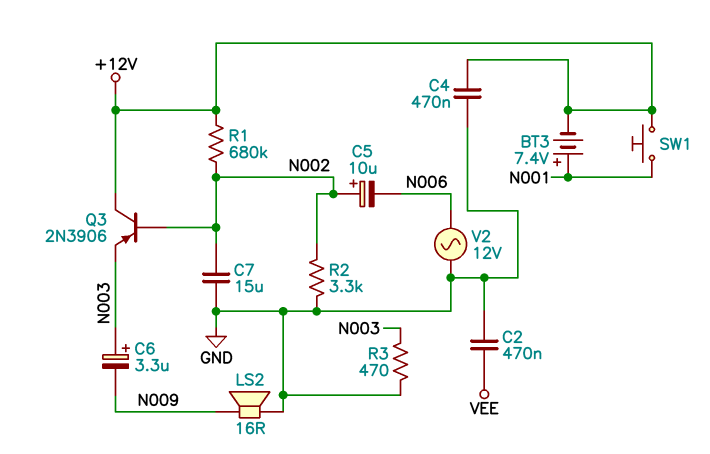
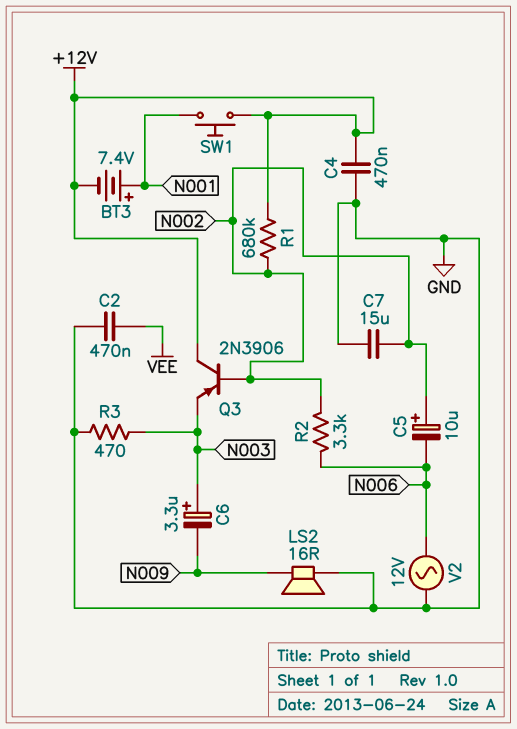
R2: 3.3k (GND, N002) -> 3.3k (N002, N006)

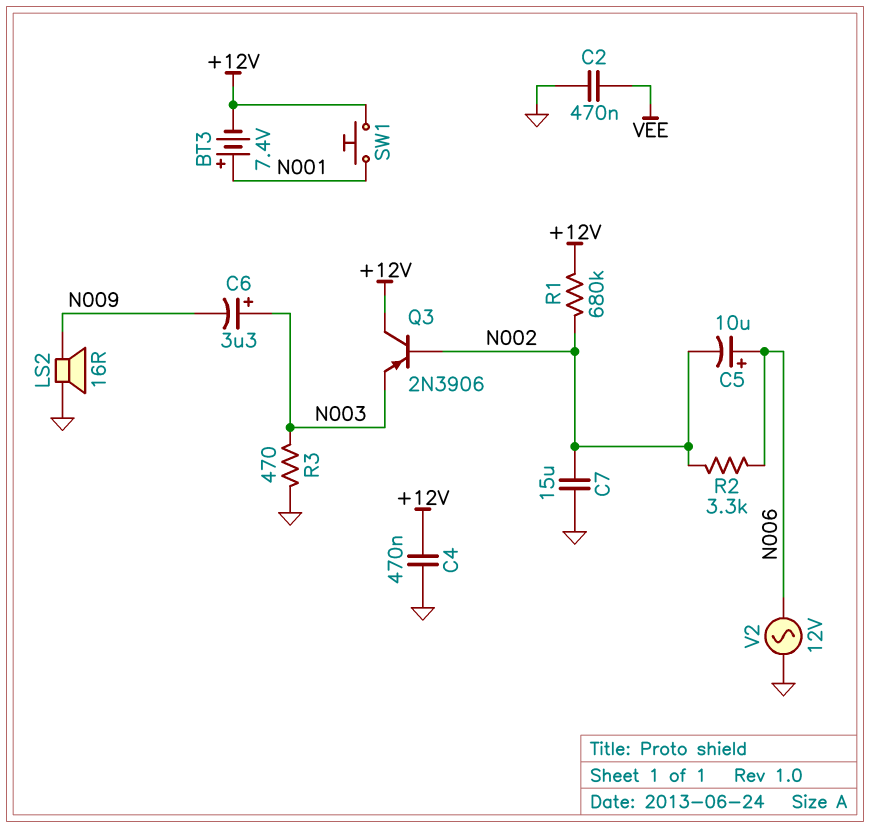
C5: 10uF (plus N002, minus N006) -> 10uF (plus N006, minus N002)

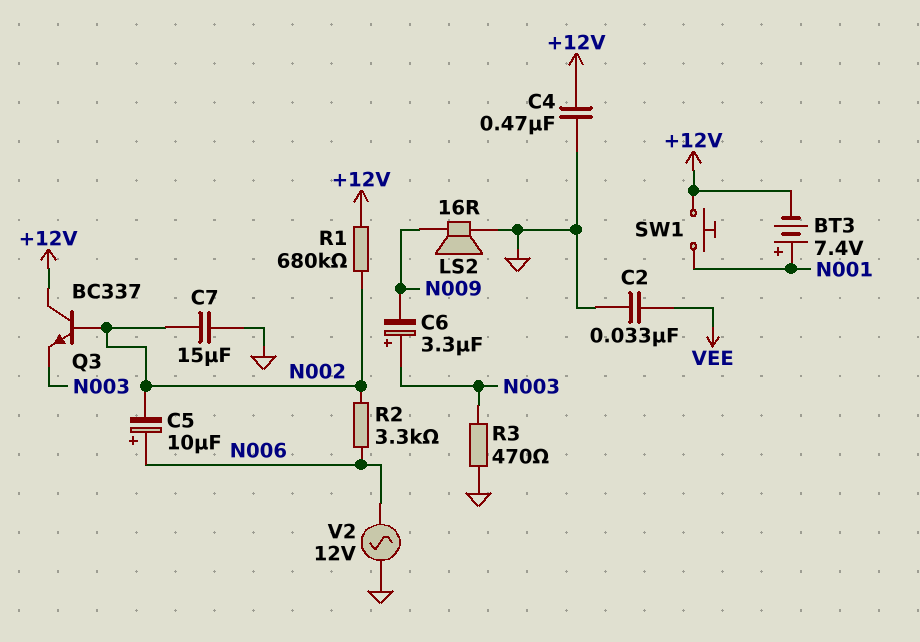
C2: 470nF (GND, VEE) -> 33nF (GND, VEE)
Q3: PNP 2N3906 (B N002, C +12V, E N003) -> NPN BC337 (B N002, C +12V, E N003)

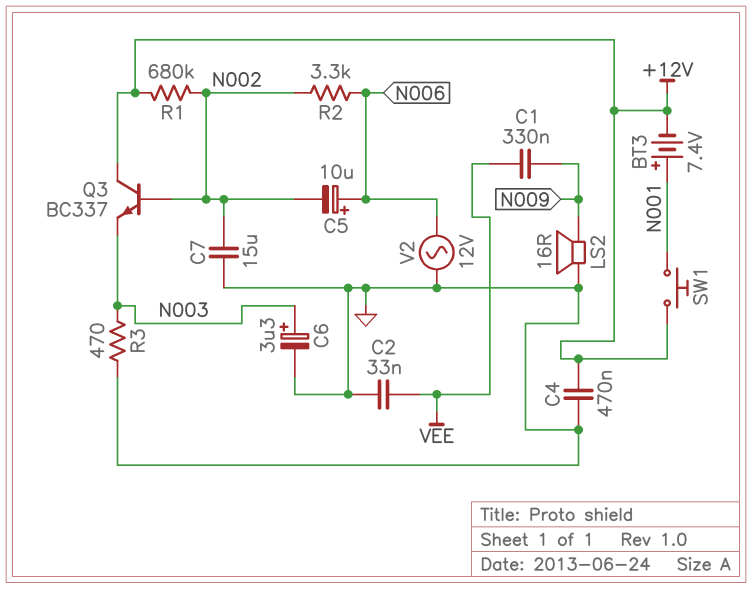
C1: none -> 330nF (N009, VEE)
C6: 3.3uF (plus N003, minus N009) -> 3.3uF (plus N003, minus GND)

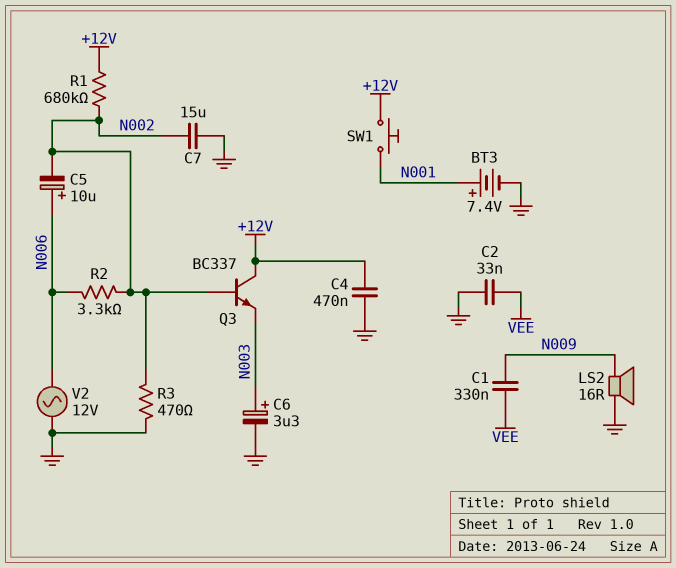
BT3: 7.4V (plus N001, minus +12V) -> 7.4V (plus N001, minus GND)
R3: 470 (GND, N003) -> 470 (GND, N002)

